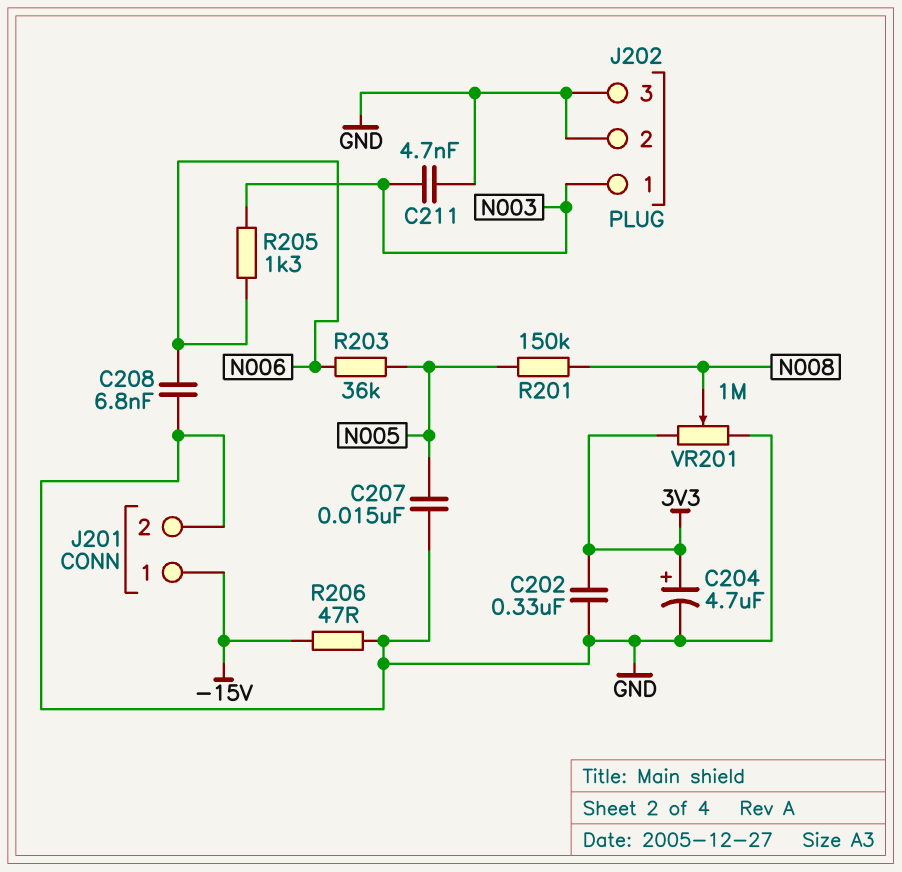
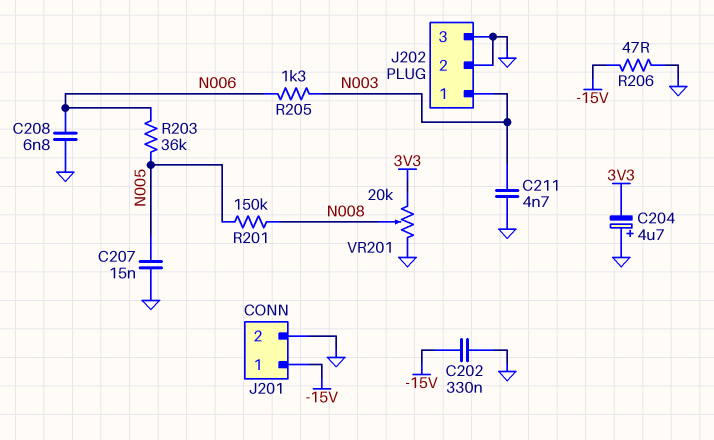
C202: 330nF (3V3, GND) -> 330nF (-15V, GND)
C204: 4.7uF (plus 3V3, minus GND) -> 4.7uF (plus GND, minus 3V3)
VR201: 1M (3V3, GND, wiper N008) -> 20k (3V3, GND, wiper N008)

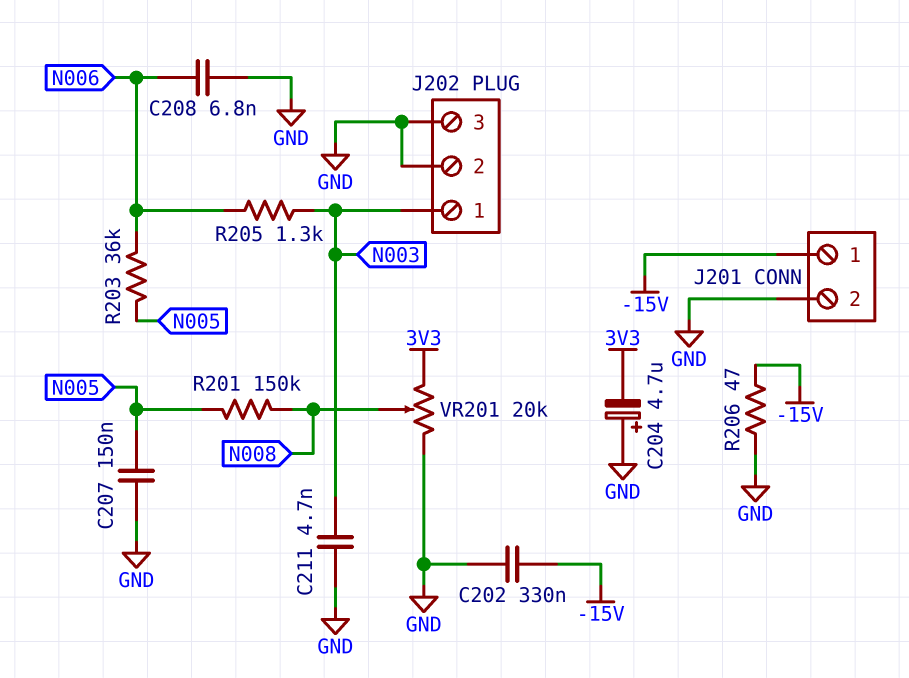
C207: 15nF (GND, N005) -> 150nF (GND, N005)

